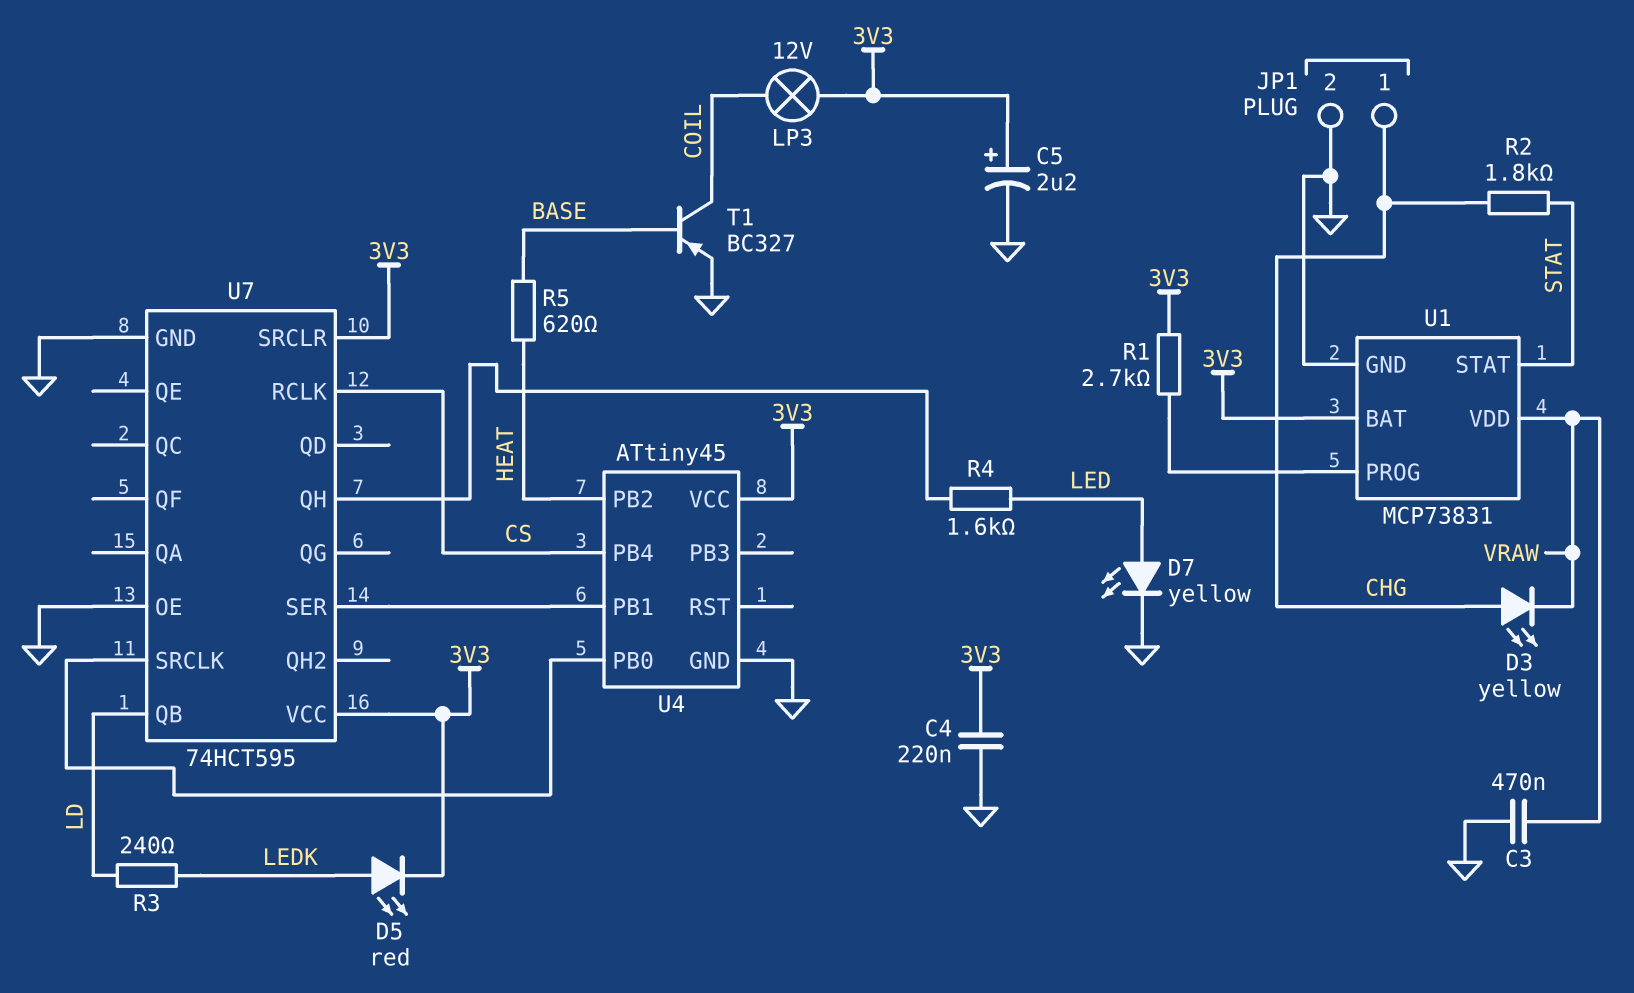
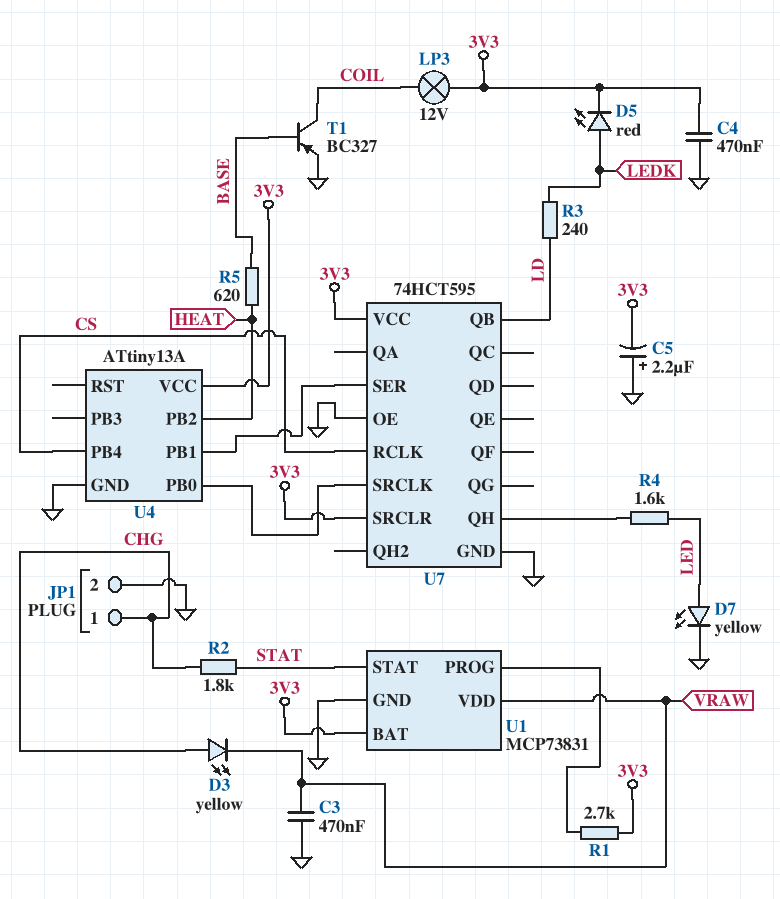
C4: 220nF (3V3, GND) -> 470nF (3V3, GND)
C5: 2.2uF (plus 3V3, minus GND) -> 2.2uF (plus GND, minus 3V3)
U4: ATtiny45 -> ATtiny13A

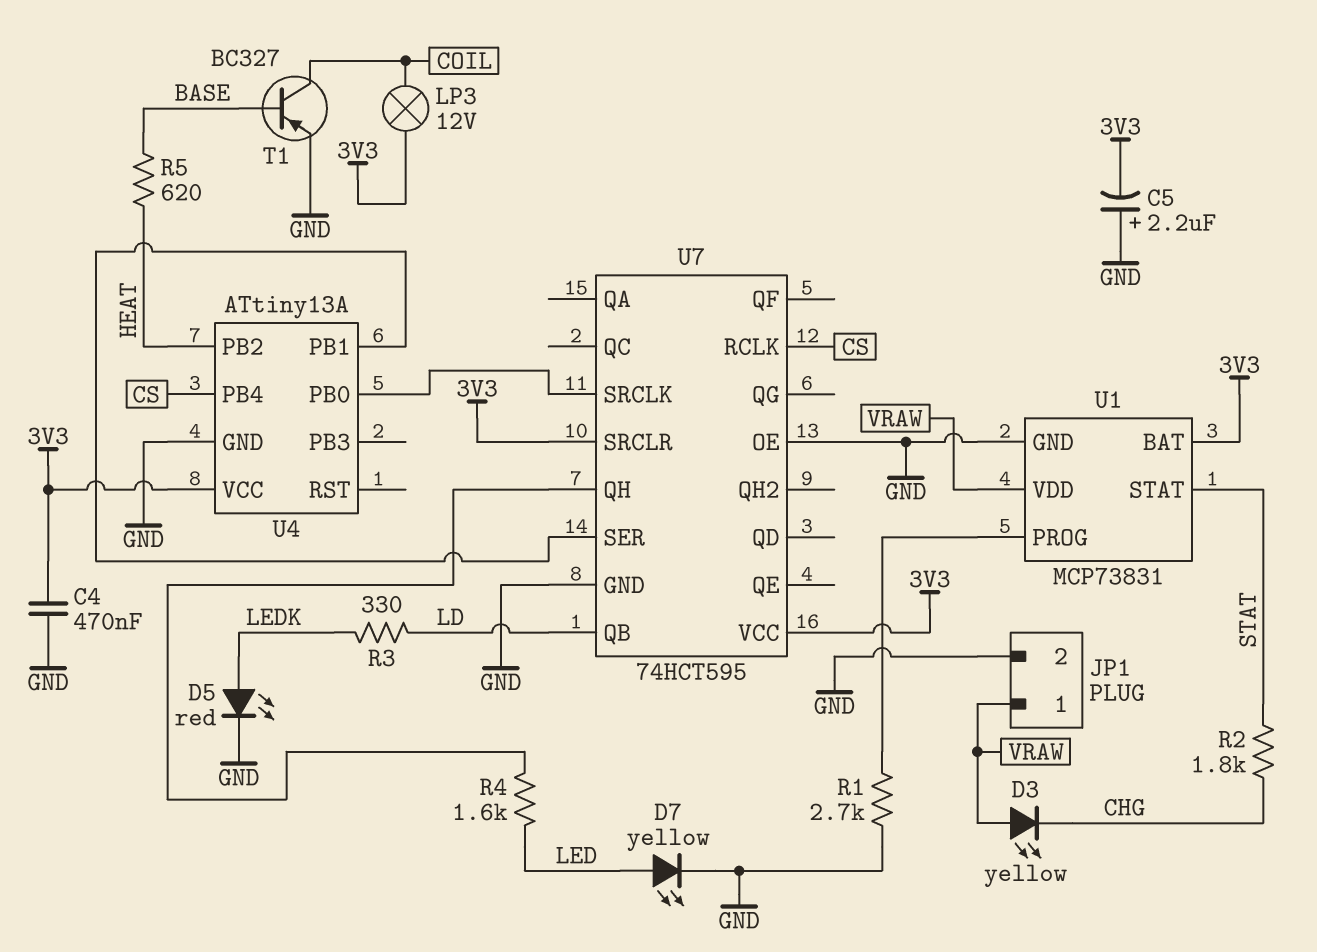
C3: 470nF (GND, VRAW) -> none
D3: LED yellow (A CHG, K VRAW) -> LED yellow (A VRAW, K CHG)
D5: LED red (A LEDK, K 3V3) -> LED red (A LEDK, K GND)
JP1 pin 1: CHG -> VRAW
R1: 2.7k (3V3, U1/PROG) -> 2.7k (GND, U1/PROG)
R3: 240 (LD, LEDK) -> 330 (LD, LEDK)

